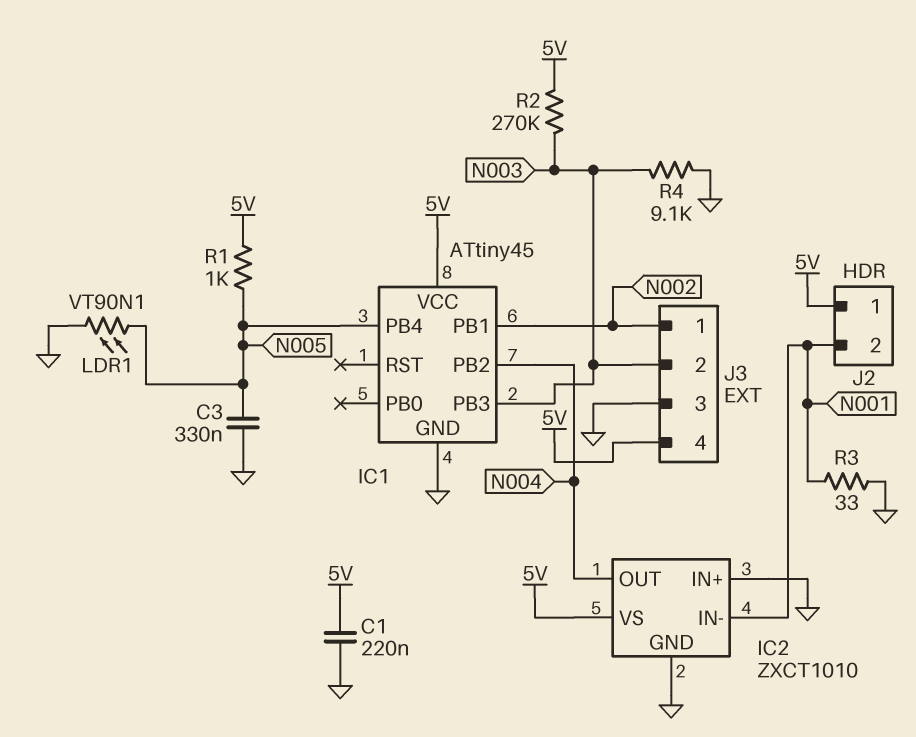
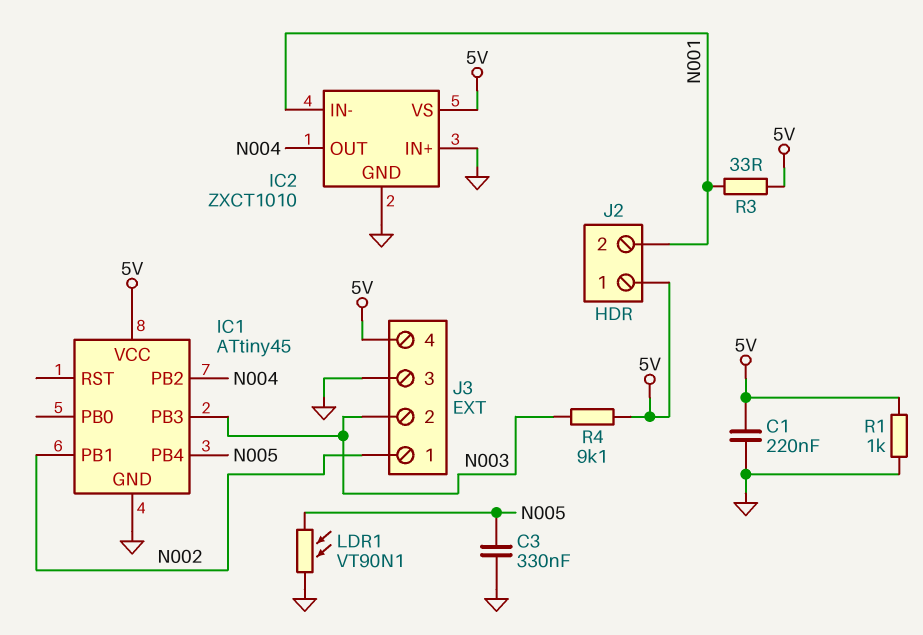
R1: 1k (5V, N005) -> 1k (5V, GND)
R2: 270k (5V, N003) -> none
R3: 33 (GND, N001) -> 33 (5V, N001)
R4: 9.1k (GND, N003) -> 9.1k (5V, N003)

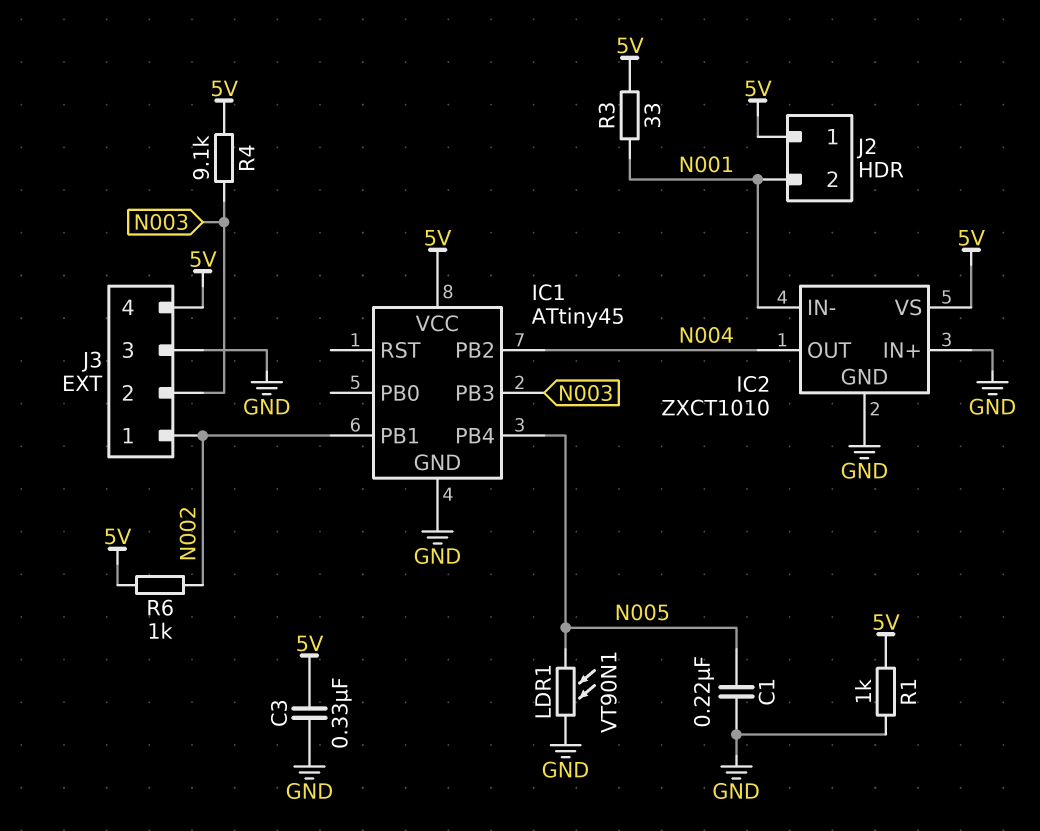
C1: 220nF (5V, GND) -> 220nF (GND, N005)
C3: 330nF (GND, N005) -> 330nF (5V, GND)
R6: none -> 1k (5V, N002)

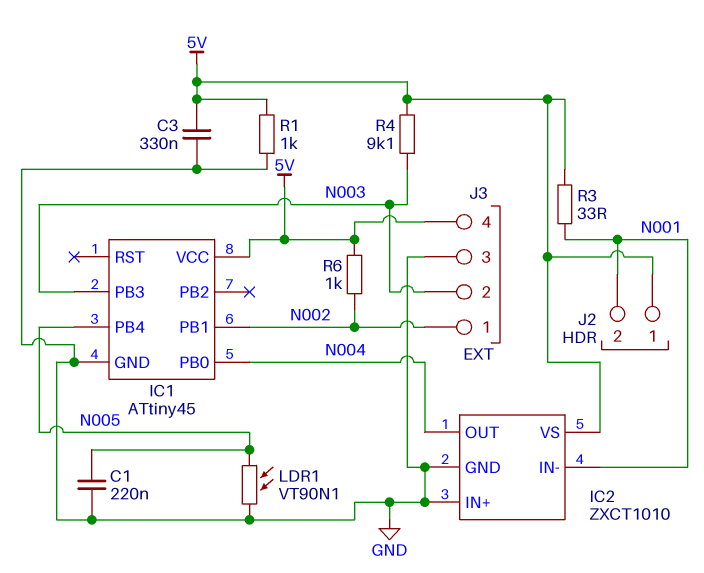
IC1 pin PB0: none -> N004
IC1 pin PB2: N004 -> none

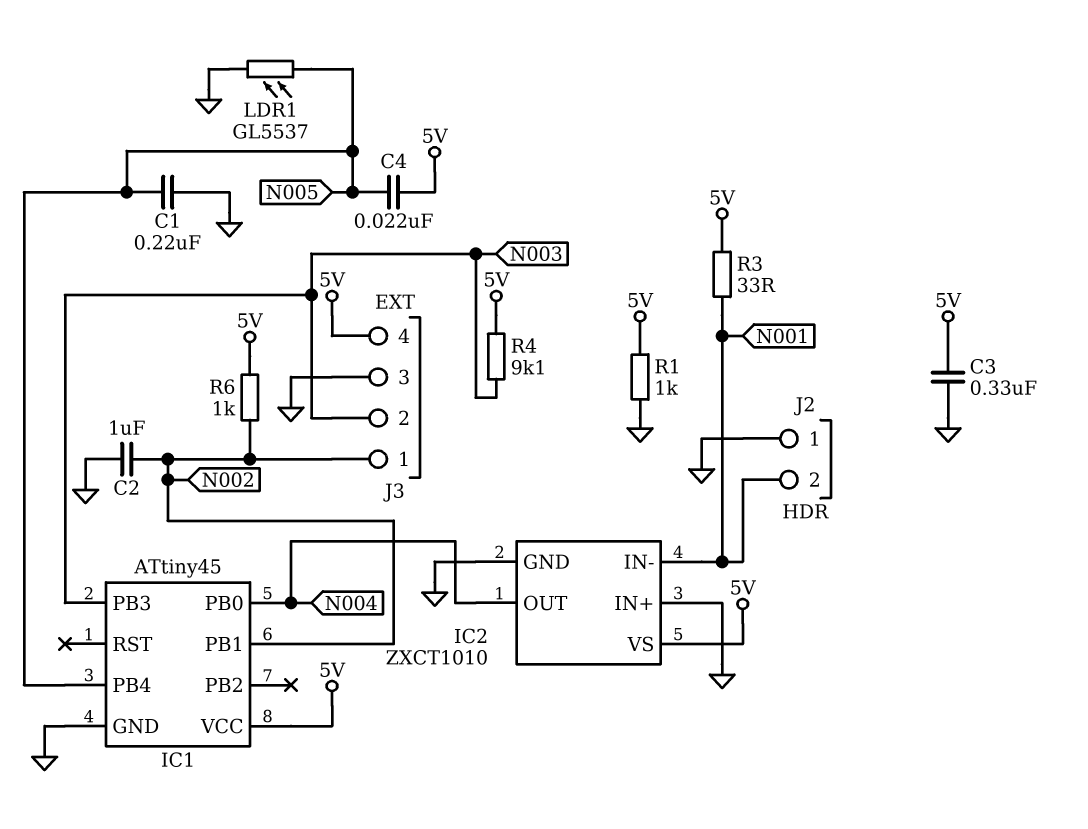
C2: none -> 1uF (GND, N002)
C4: none -> 22nF (5V, N005)
J2 pin 1: 5V -> GND
LDR1: VT90N1 (GND, N005) -> GL5537 (GND, N005)

